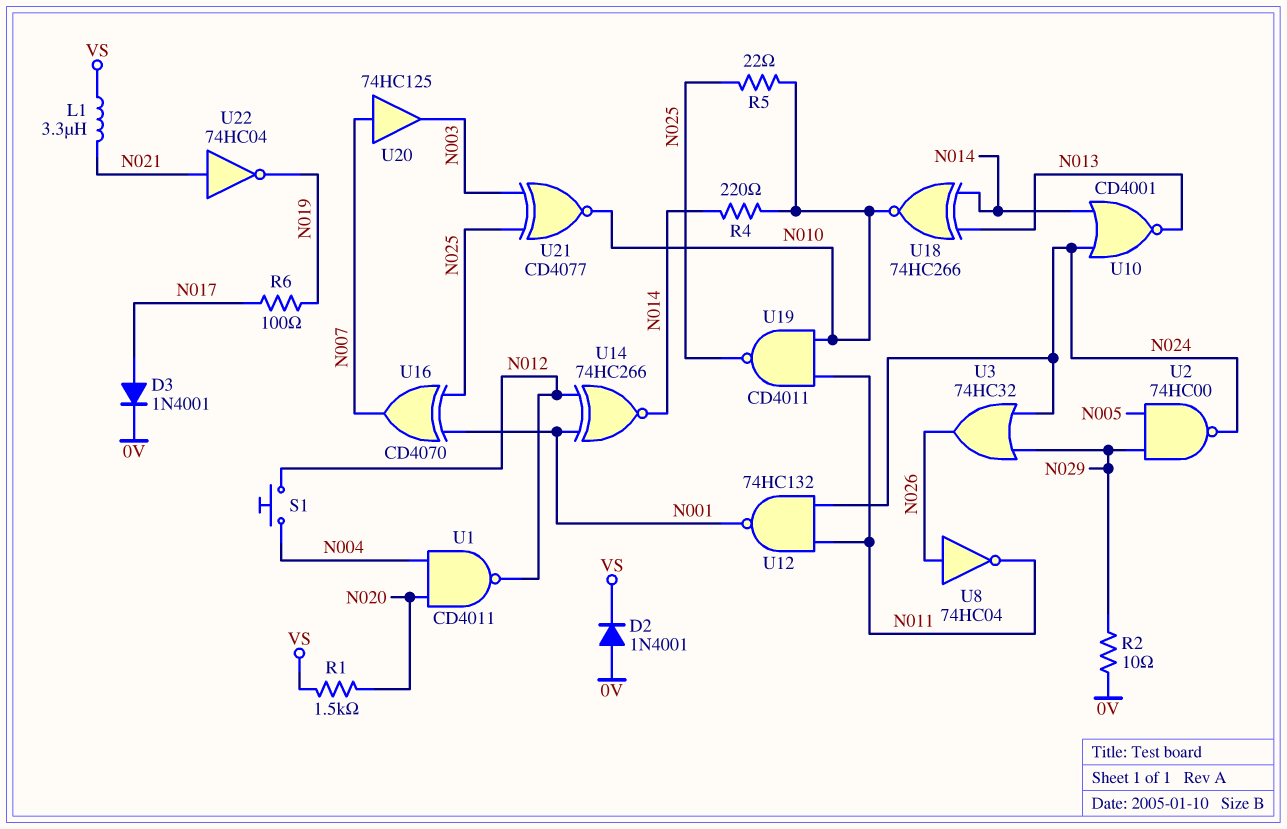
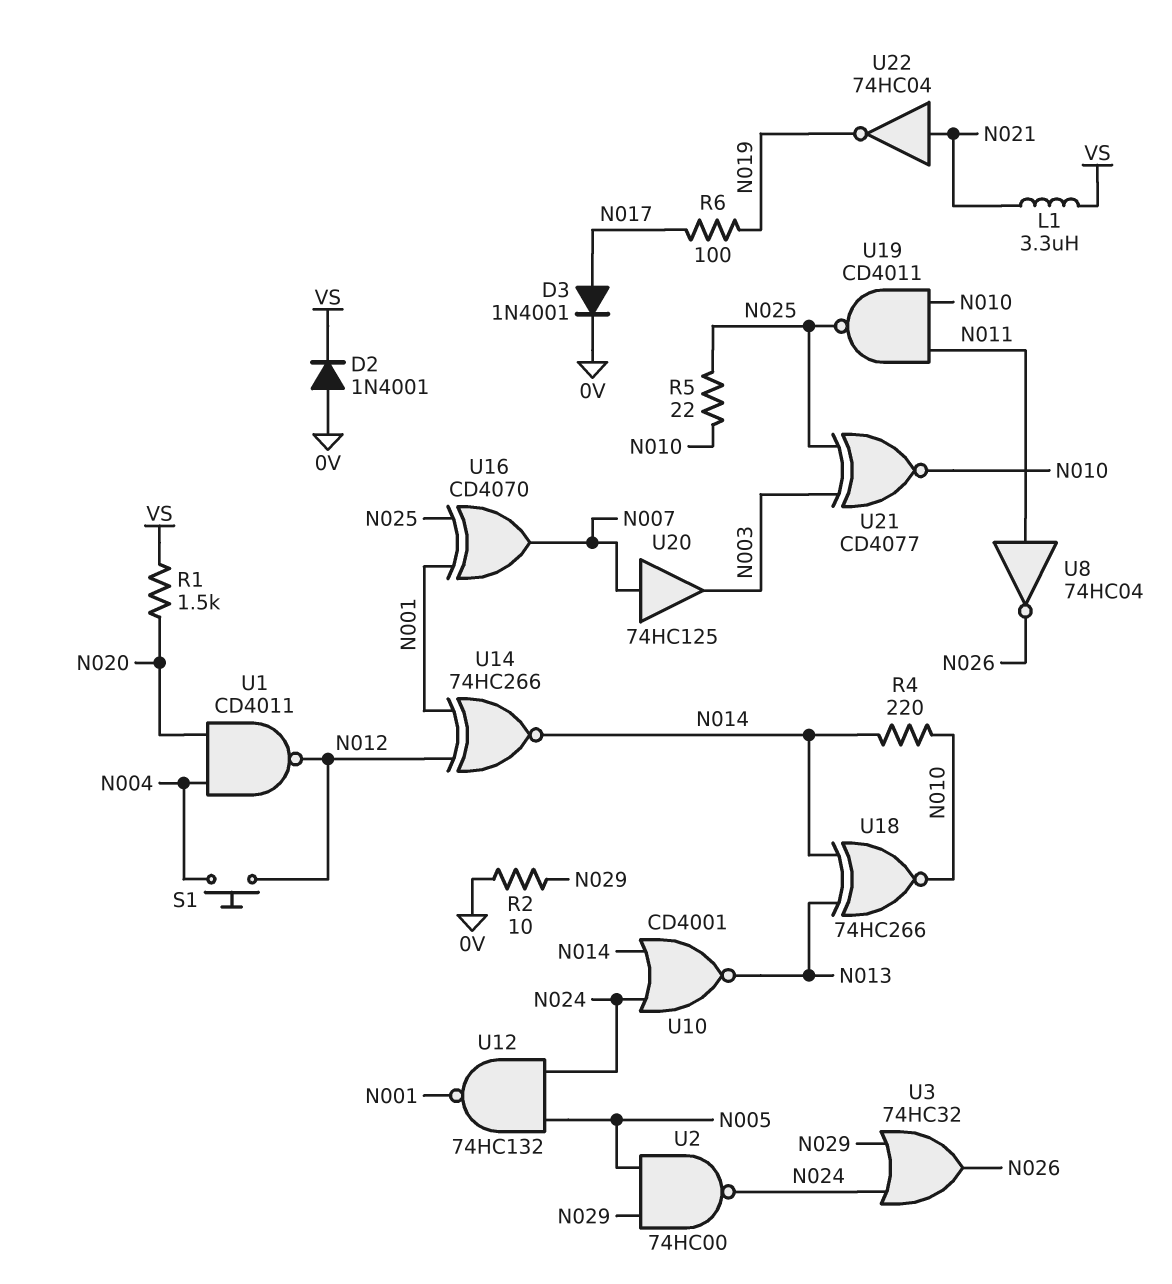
U8: NOT 74HC04 (in N026, out N011) -> NOT 74HC04 (in N011, out N026)
U12: NAND 74HC132 (in N011, in N024, out N001) -> NAND 74HC132 (in N005, in N024, out N001)

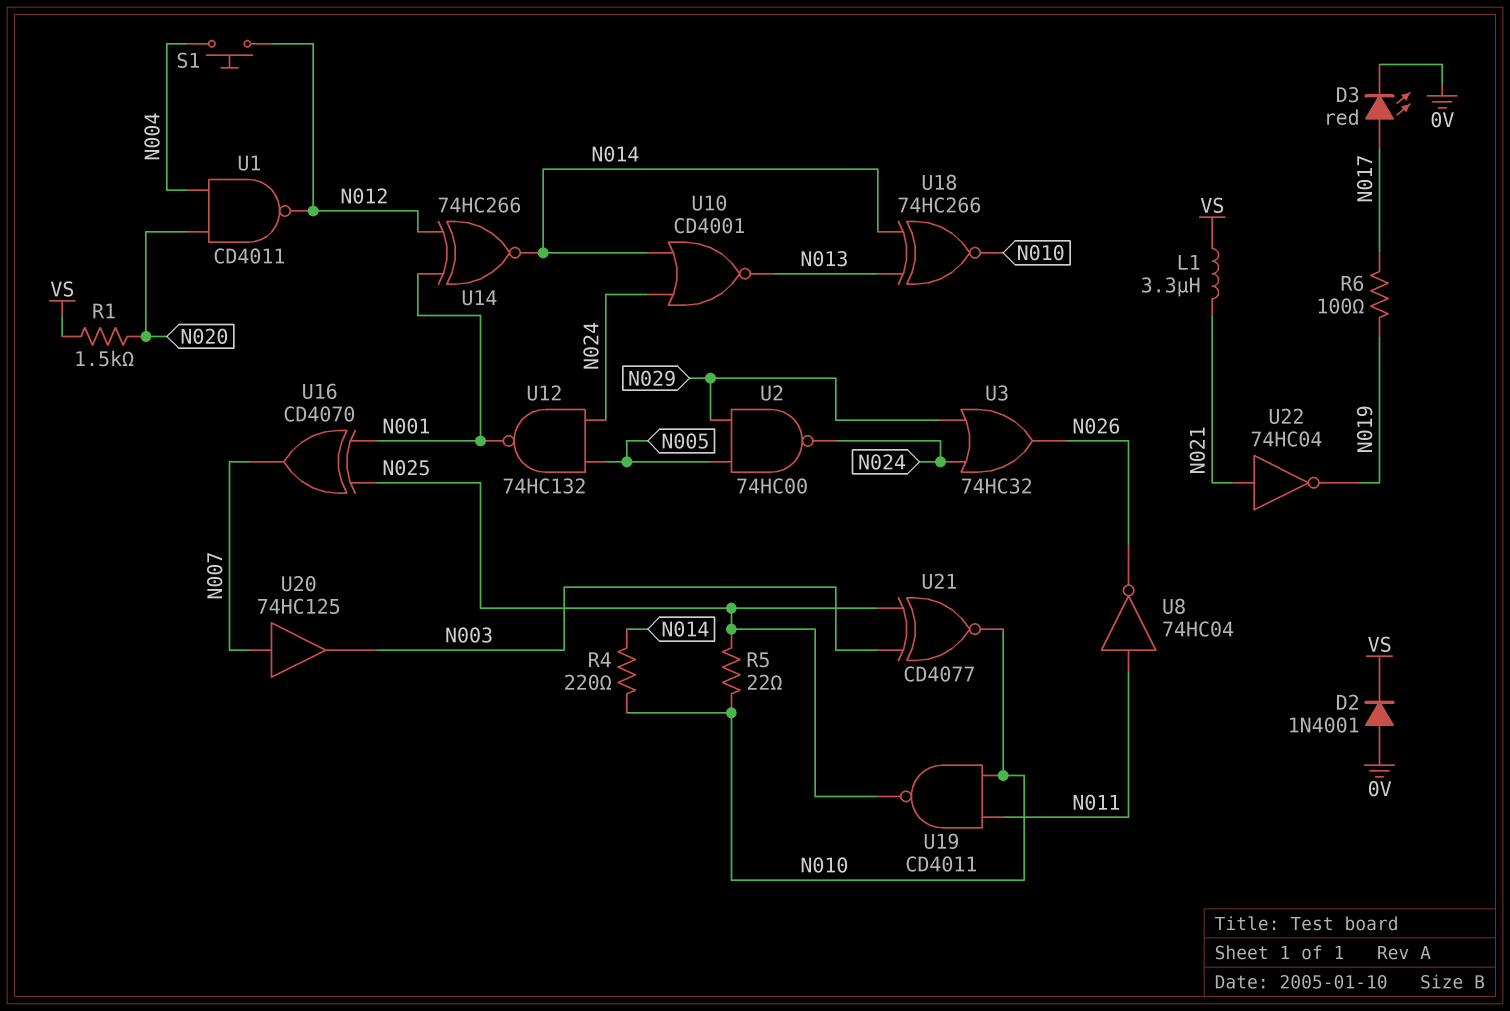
D3: diode 1N4001 (A N017, K 0V) -> LED red (A N017, K 0V)
R2: 10 (0V, N029) -> none

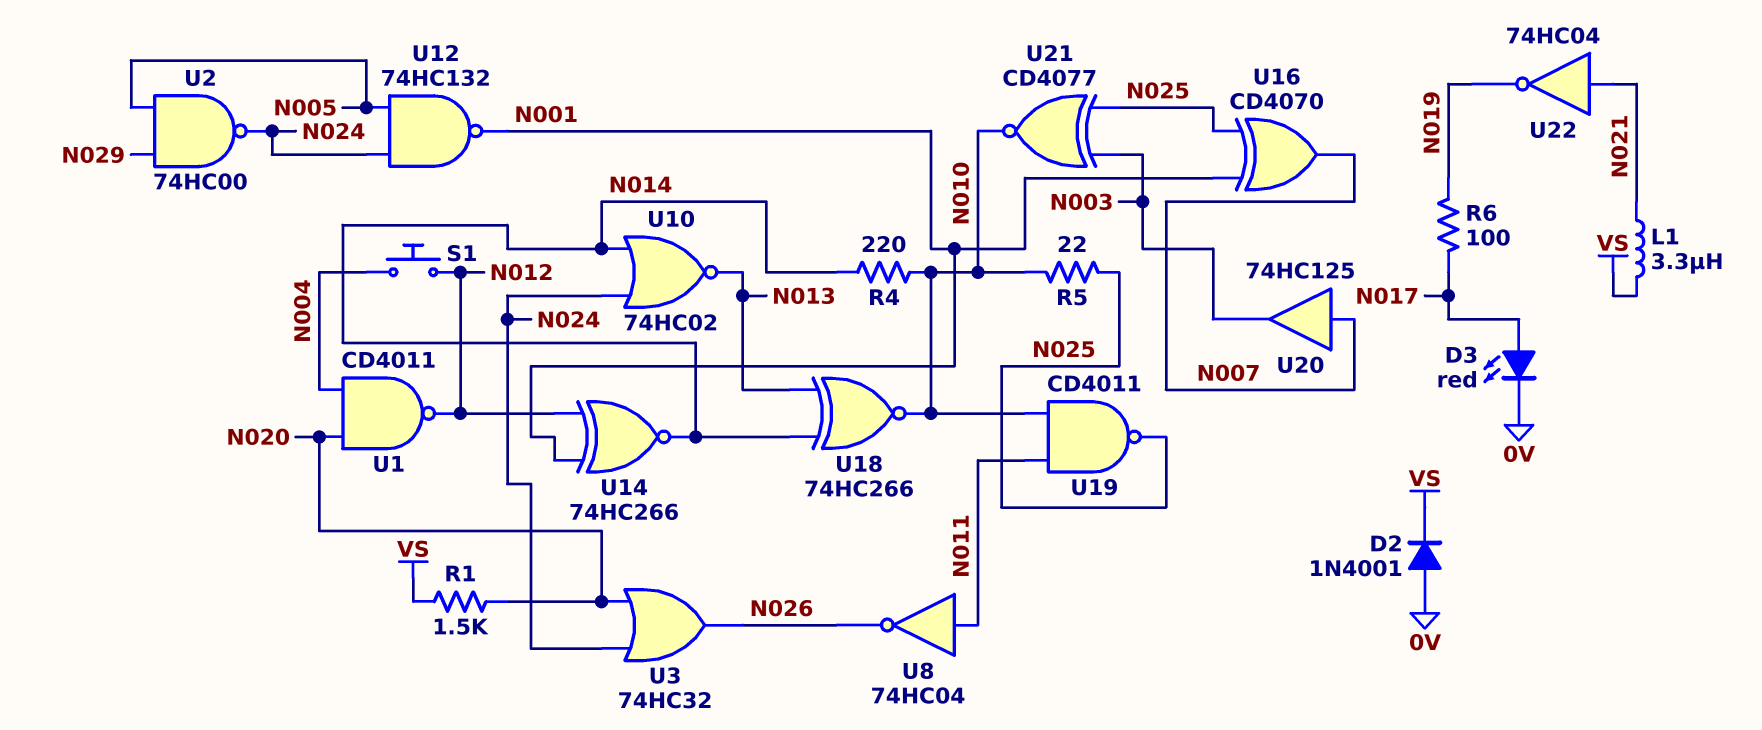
U3: OR 74HC32 (in N024, in N029, out N026) -> OR 74HC32 (in N020, in N024, out N026)
U10: NOR CD4001 (in N014, in N024, out N013) -> NOR 74HC02 (in N014, in N024, out N013)

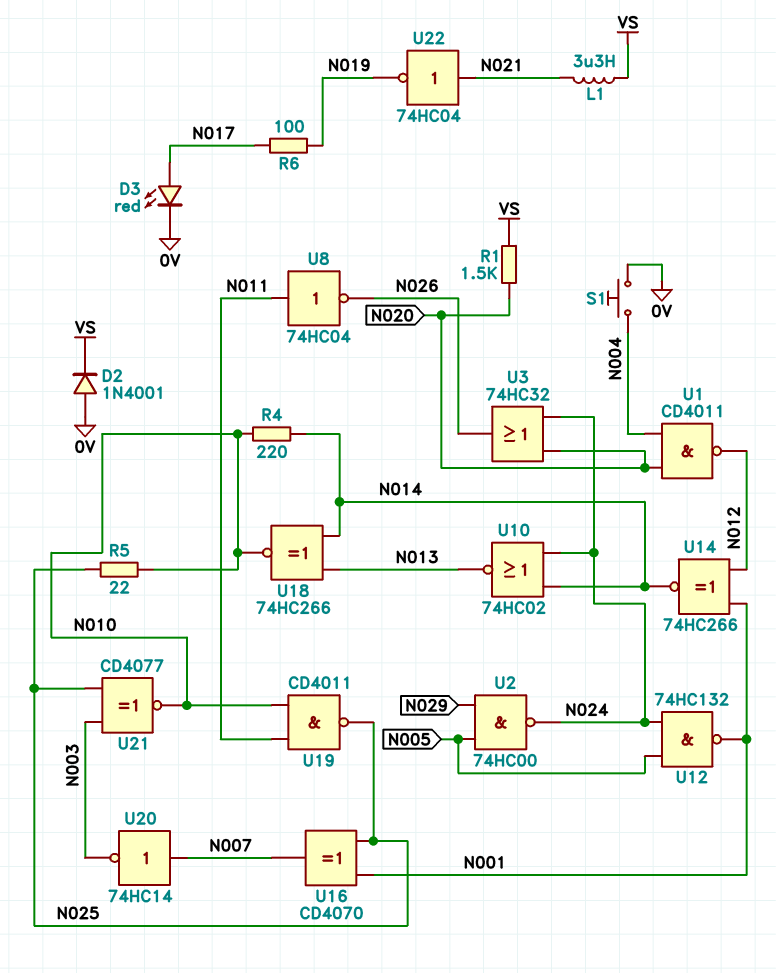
S1: button (N004, N012) -> button (0V, N004)
U20: buffer 74HC125 (in N007, out N003) -> NOT 74HC14 (in N007, out N003)

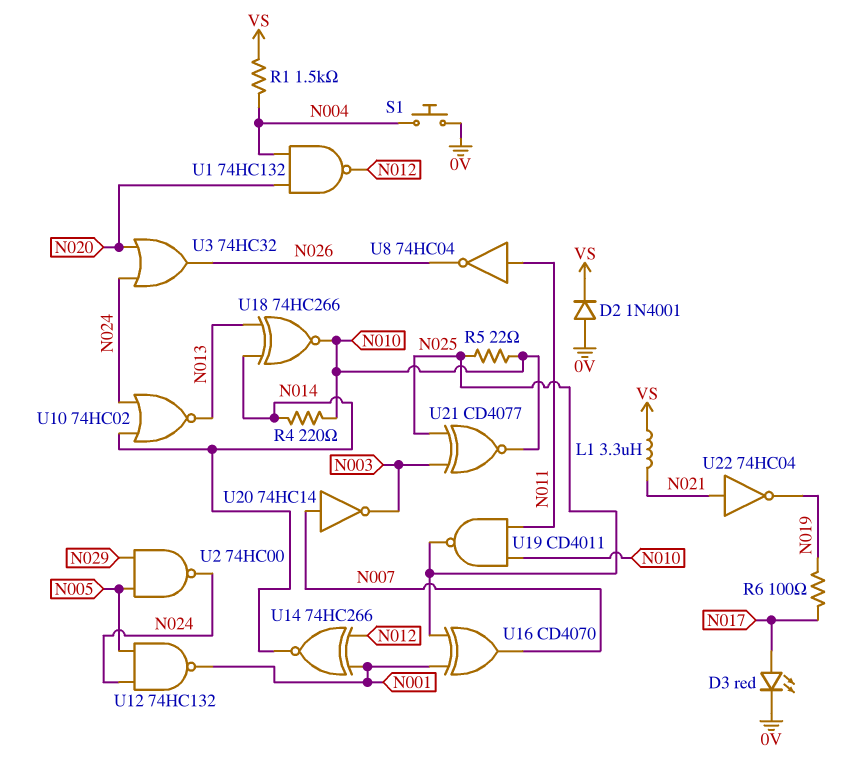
R1: 1.5k (N020, VS) -> 1.5k (N004, VS)
U1: NAND CD4011 (in N004, in N020, out N012) -> NAND 74HC132 (in N004, in N020, out N012)

